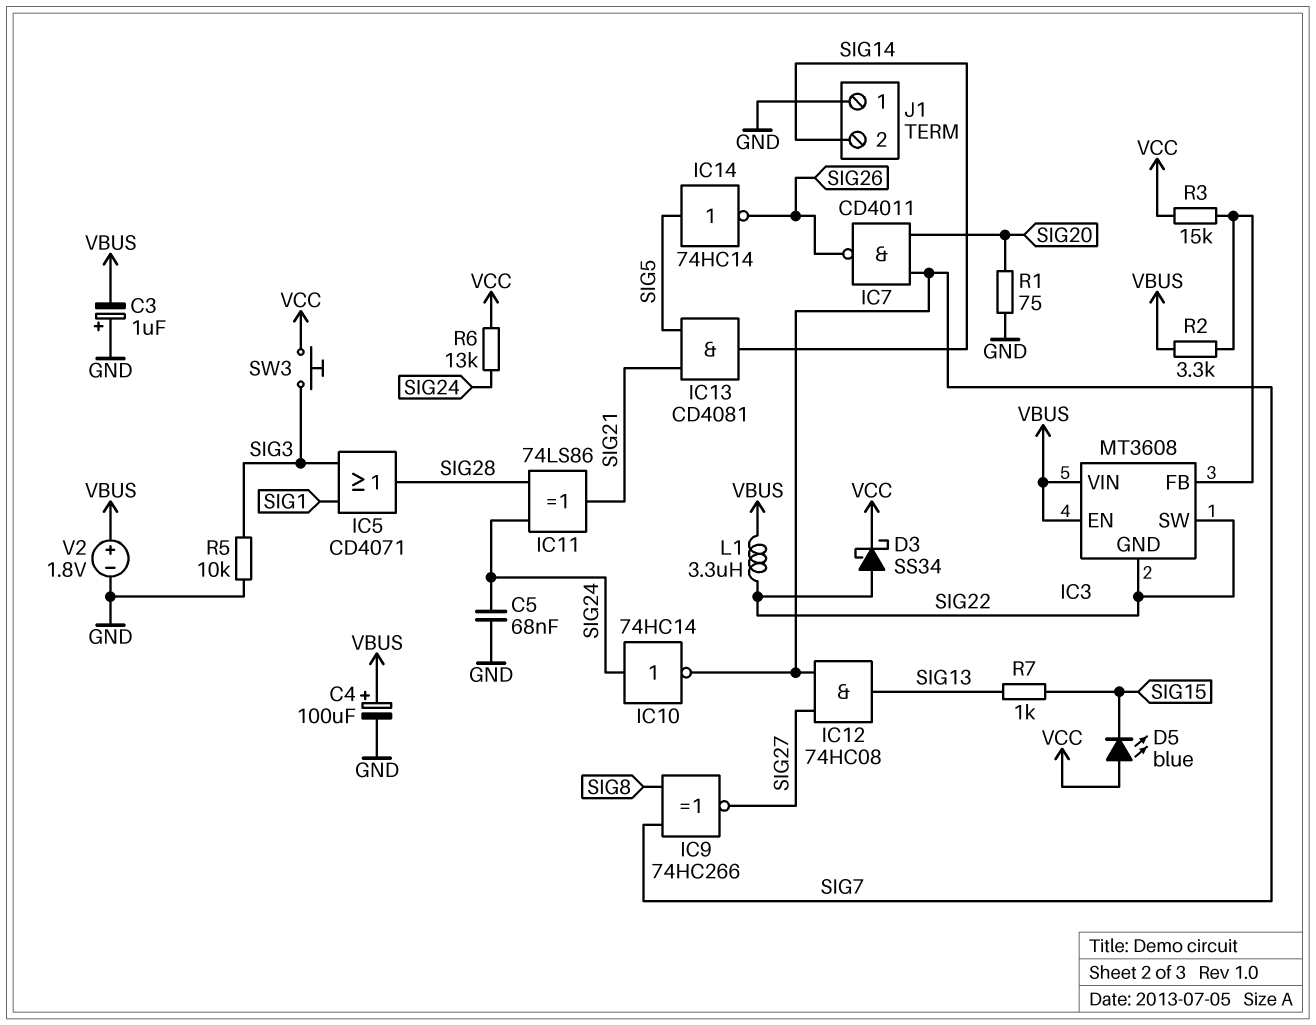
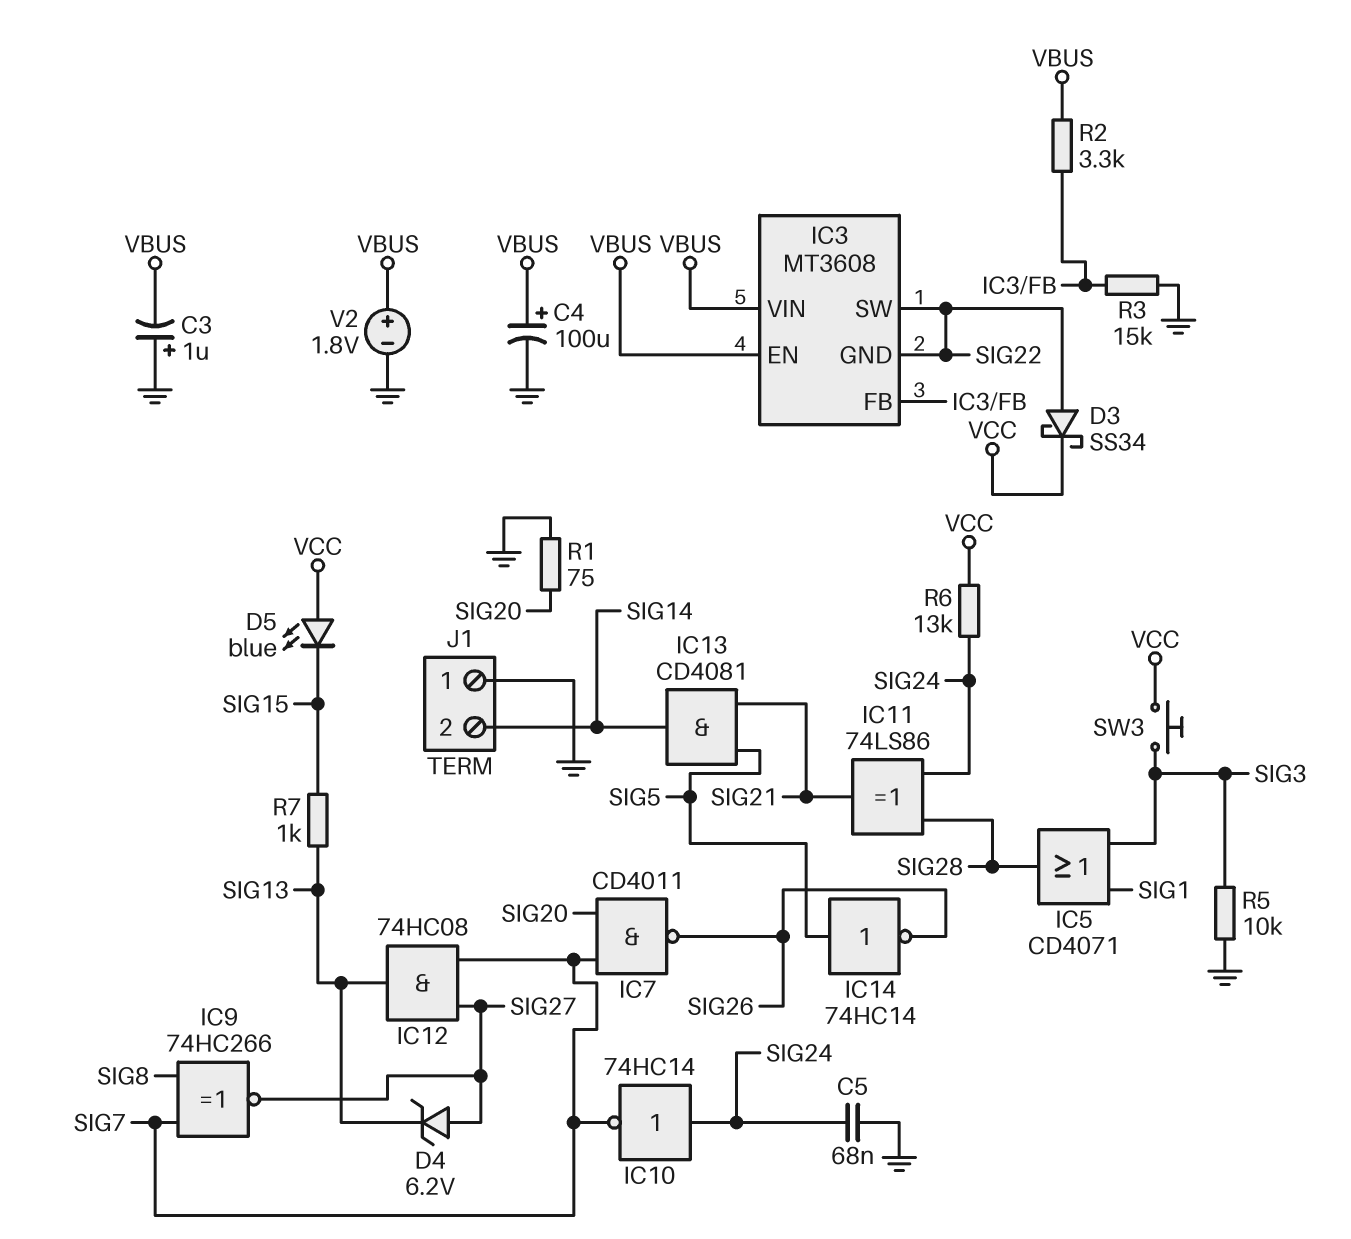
D4: none -> zener 6.2V (A SIG27, K SIG13)
L1: 3.3uH (SIG22, VBUS) -> none
R3: 15k (IC3/FB, VCC) -> 15k (GND, IC3/FB)

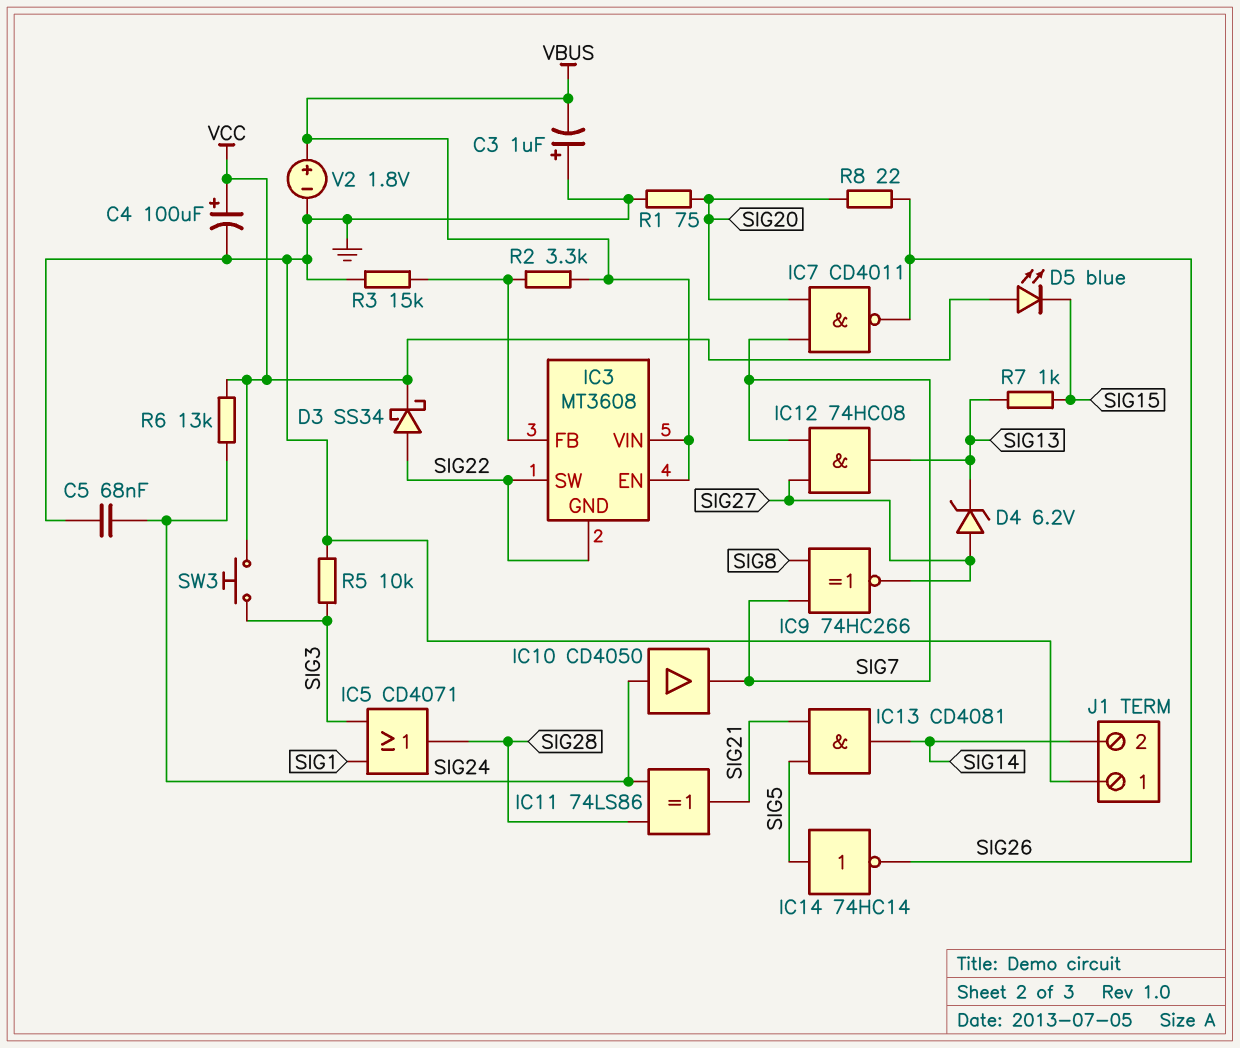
C4: 100uF (plus VBUS, minus GND) -> 100uF (plus VCC, minus GND)
IC10: NOT 74HC14 (in SIG24, out SIG7) -> buffer CD4050 (in SIG24, out SIG7)
R8: none -> 22 (SIG20, SIG26)

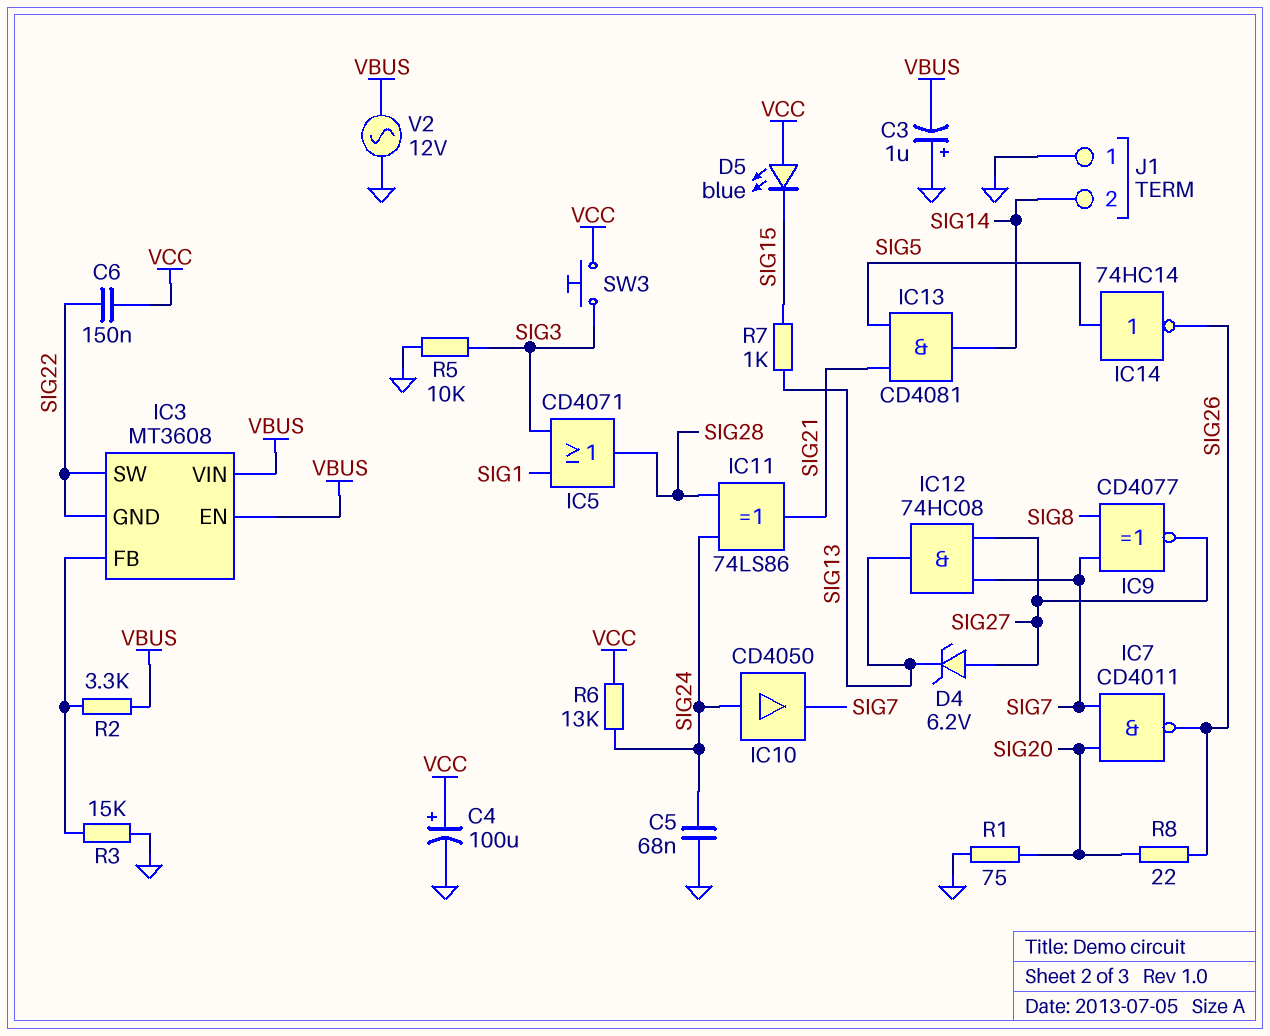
C6: none -> 150nF (SIG22, VCC)
D3: schottky SS34 (A SIG22, K VCC) -> none
IC9: XNOR 74HC266 (in SIG7, in SIG8, out SIG27) -> XNOR CD4077 (in SIG7, in SIG8, out SIG27)
V2: 1.8V (plus VBUS, minus GND) -> AC 12V (GND, VBUS)

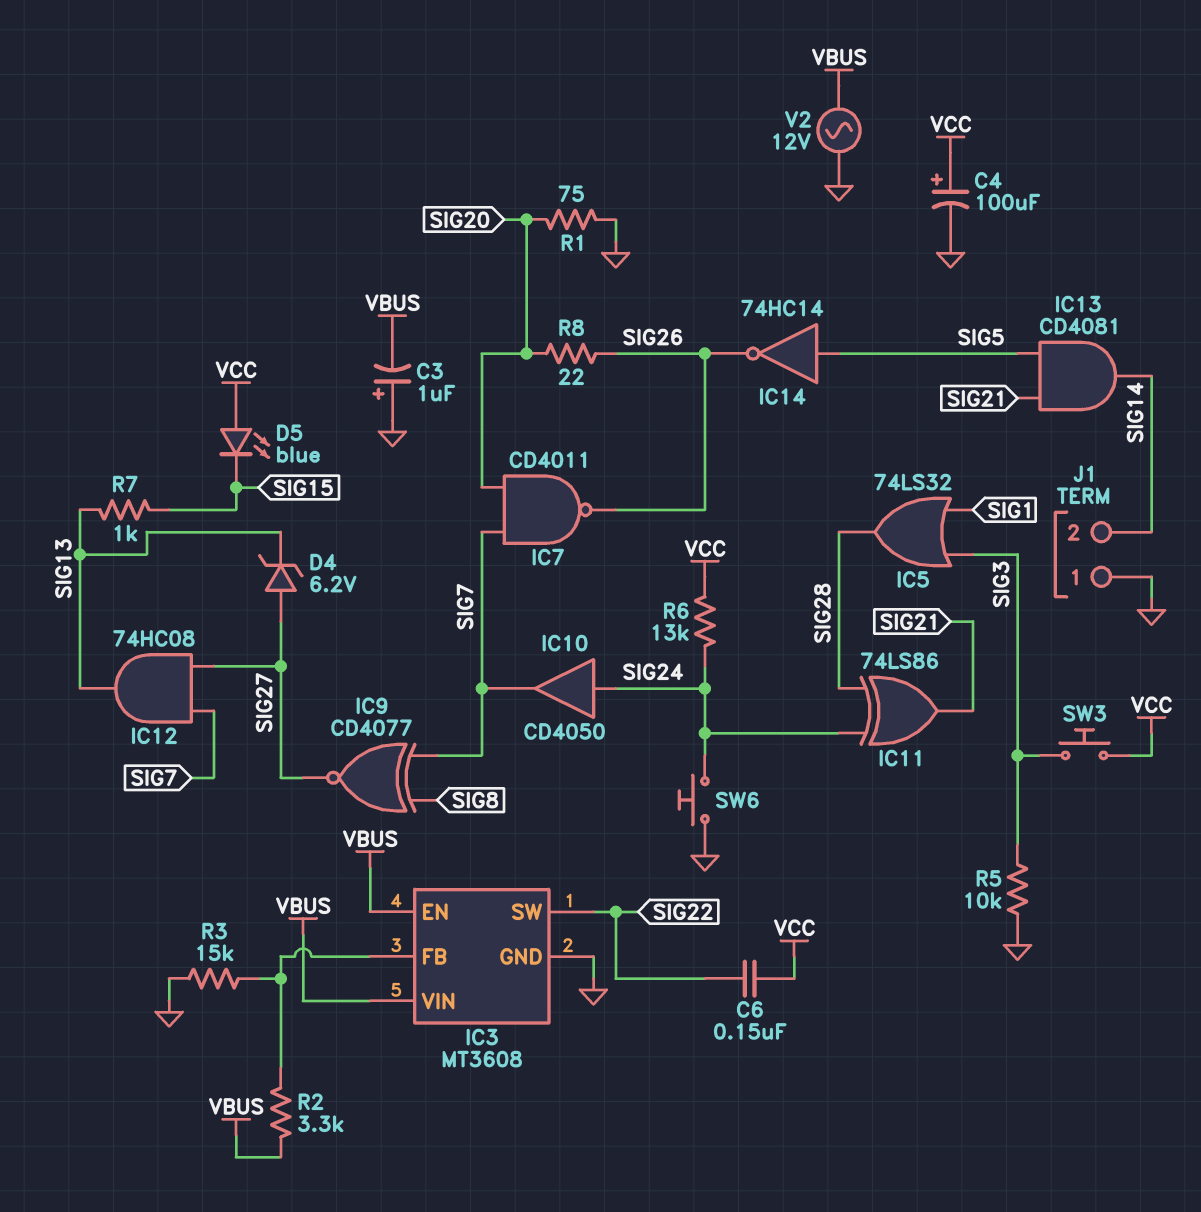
C5: 68nF (GND, SIG24) -> none
IC3 pin GND: SIG22 -> GND
IC5: OR CD4071 (in SIG1, in SIG3, out SIG28) -> OR 74LS32 (in SIG1, in SIG3, out SIG28)
SW6: none -> button (GND, SIG24)

